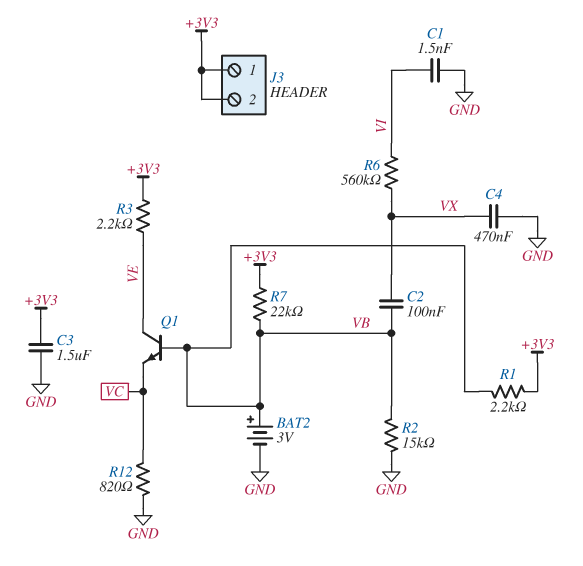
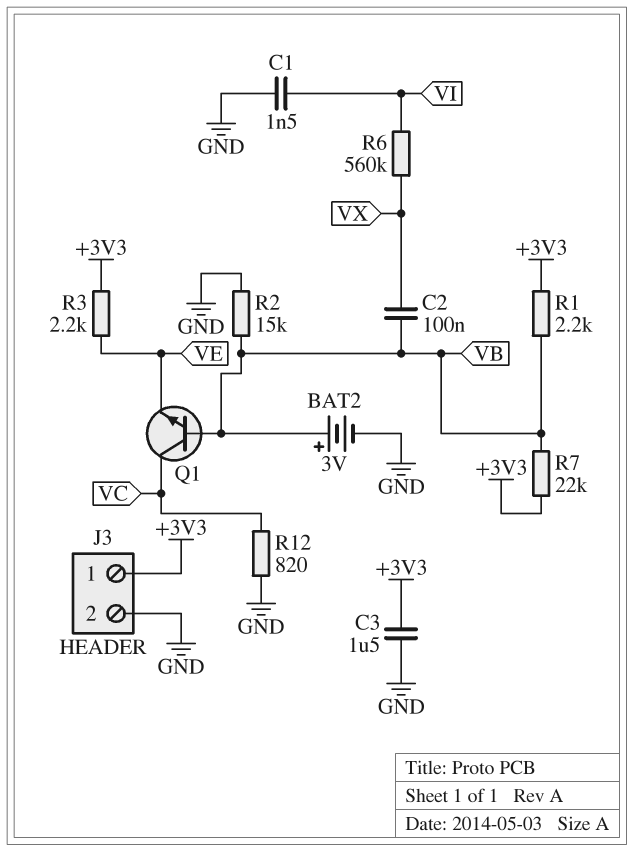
C4: 470nF (GND, VX) -> none
J3 pin 2: +3V3 -> GND
Q1: NPN (B VB, C VE, E VC) -> NPN (B VB, C VC, E VE)

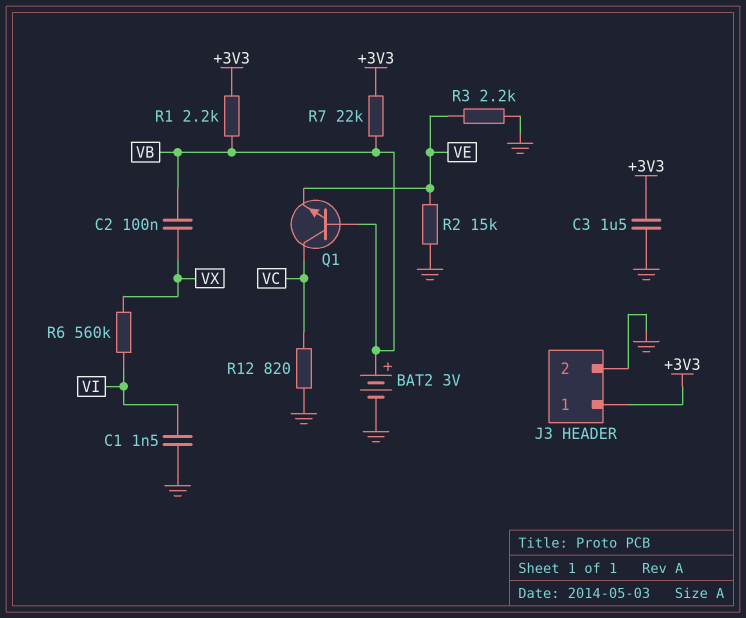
R2: 15k (GND, VB) -> 15k (GND, VE)
R3: 2.2k (+3V3, VE) -> 2.2k (GND, VE)

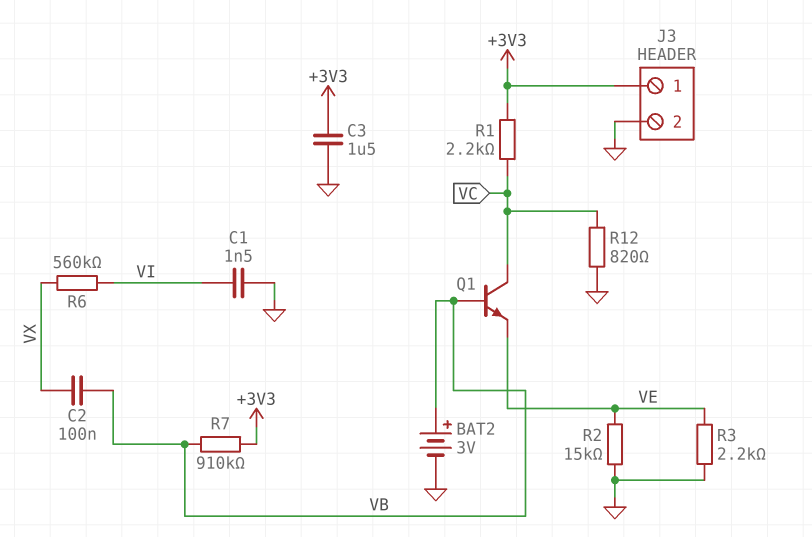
R1: 2.2k (+3V3, VB) -> 2.2k (+3V3, VC)
R7: 22k (+3V3, VB) -> 910k (+3V3, VB)

